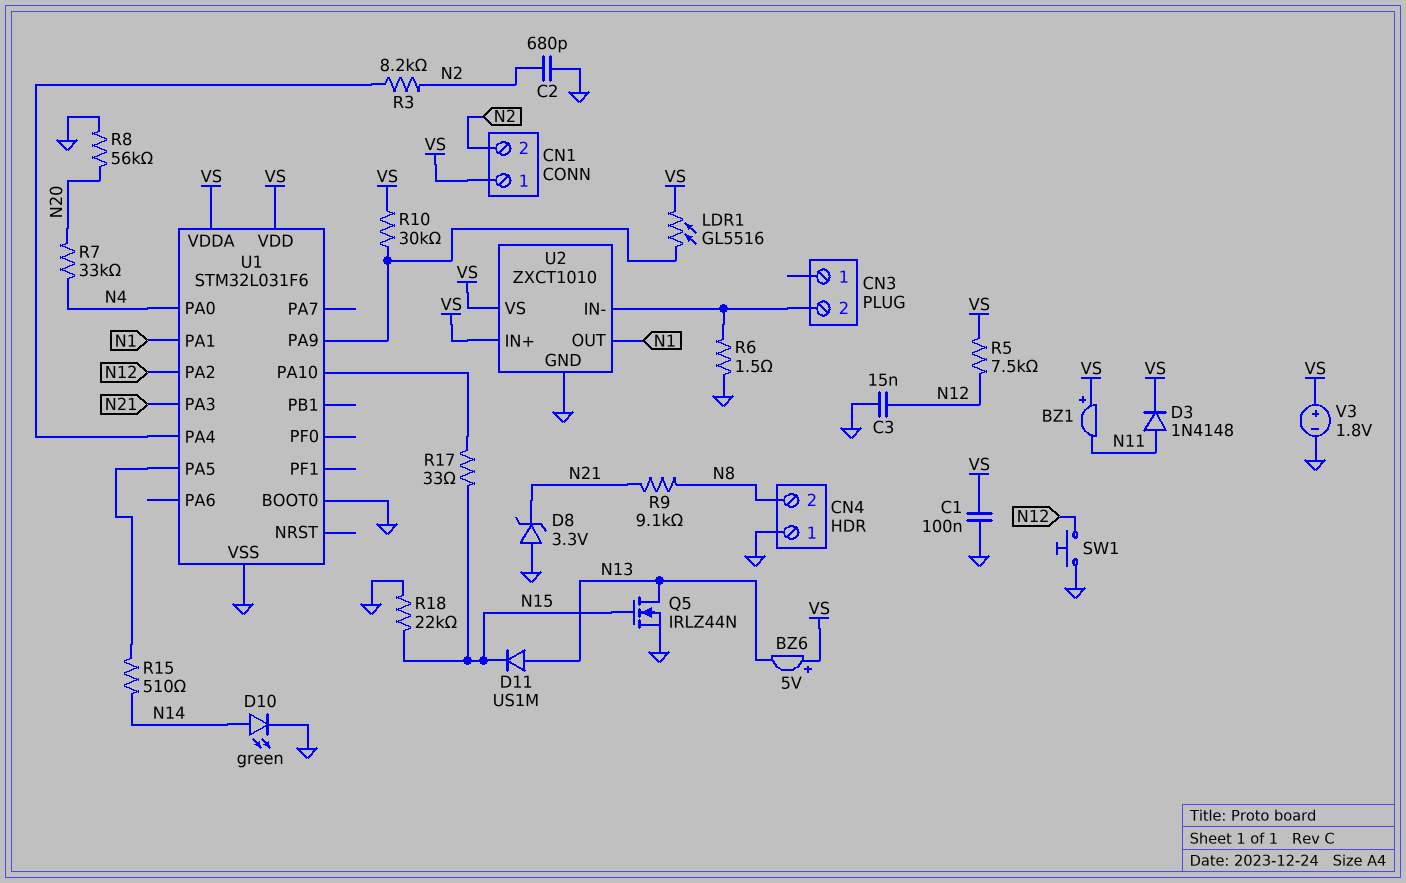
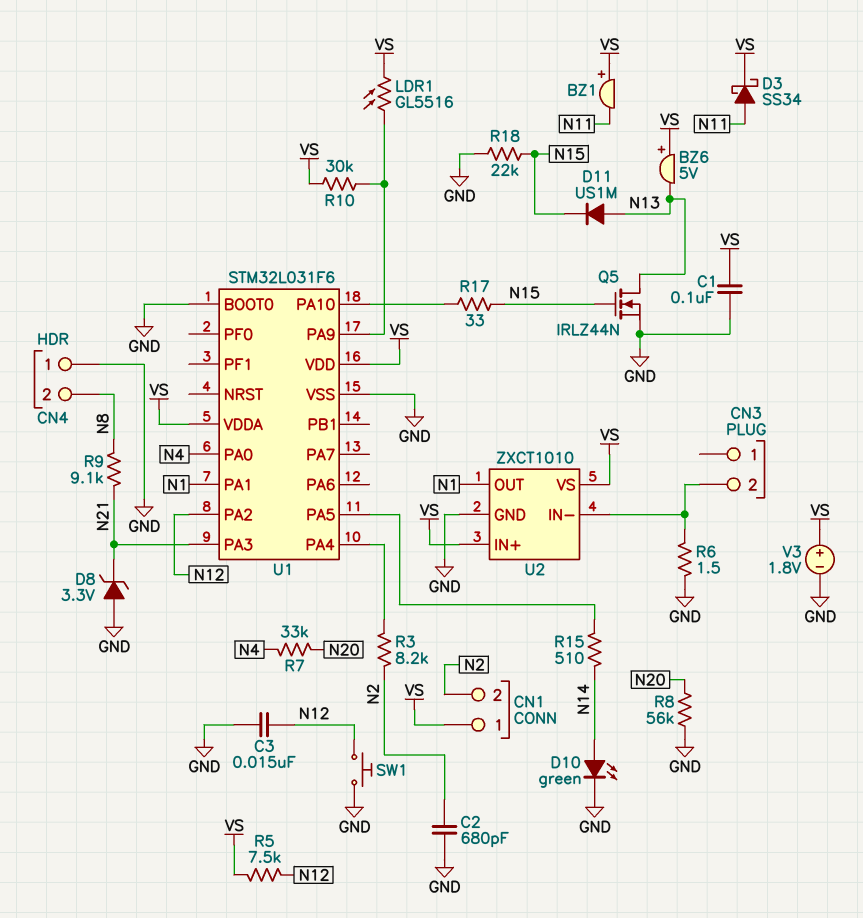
D3: diode 1N4148 (A N11, K VS) -> schottky SS34 (A N11, K VS)

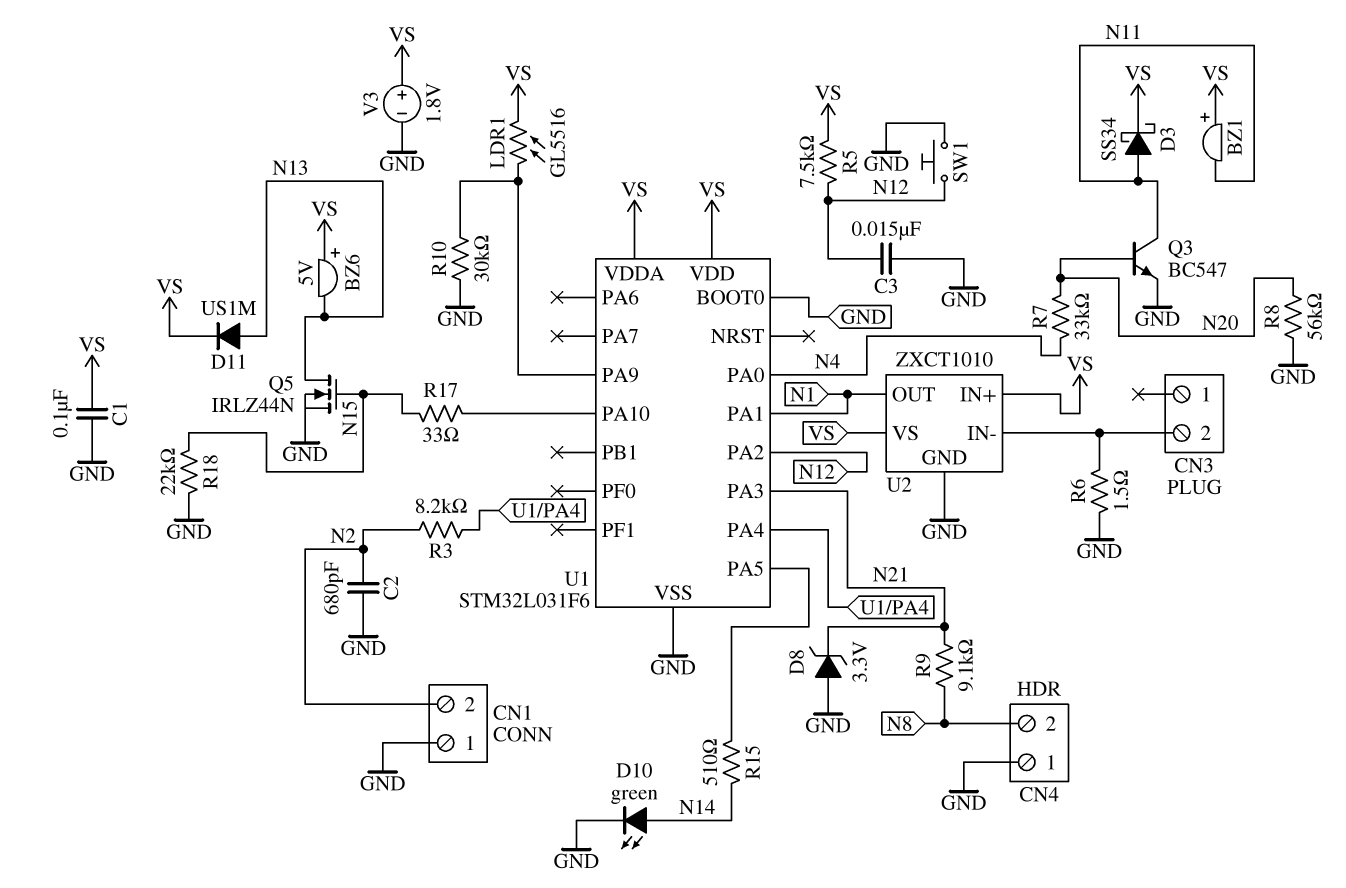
CN1 pin 1: VS -> GND
D11: diode US1M (A N13, K N15) -> diode US1M (A N13, K VS)
Q3: none -> NPN BC547 (B N20, C N11, E GND)
R10: 30k (U1/PA9, VS) -> 30k (GND, U1/PA9)

